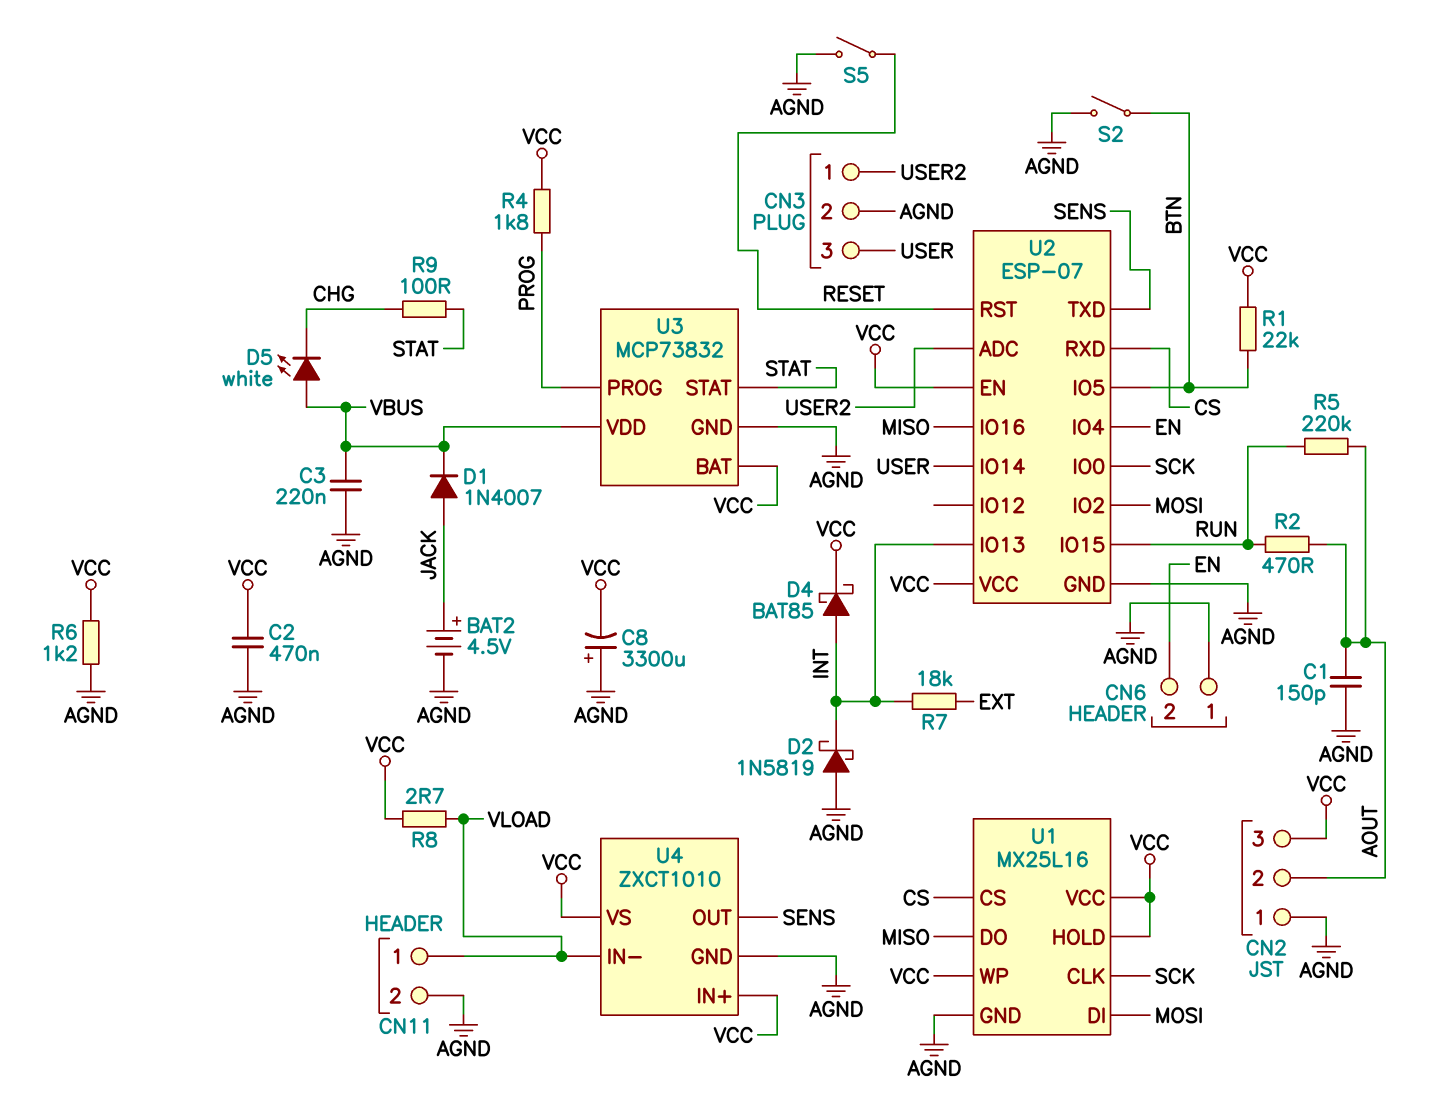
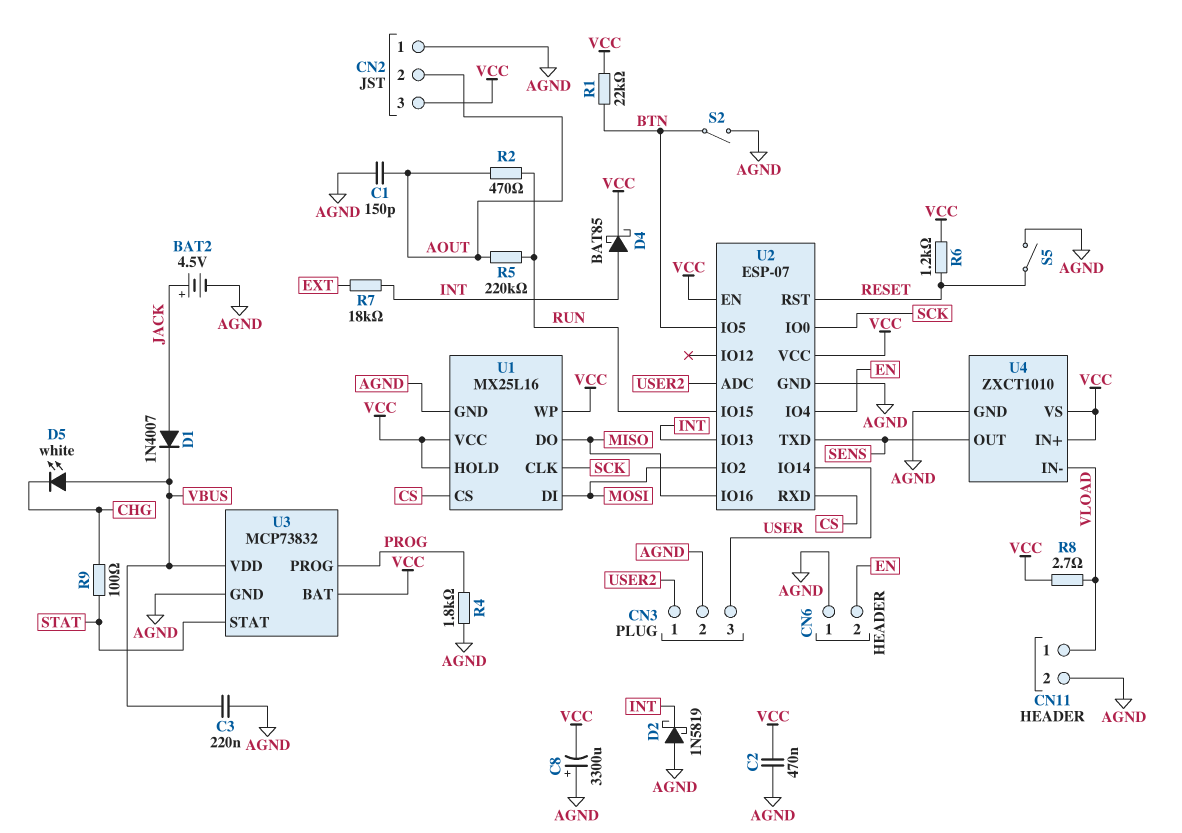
R4: 1.8k (PROG, VCC) -> 1.8k (AGND, PROG)
R6: 1.2k (AGND, VCC) -> 1.2k (RESET, VCC)

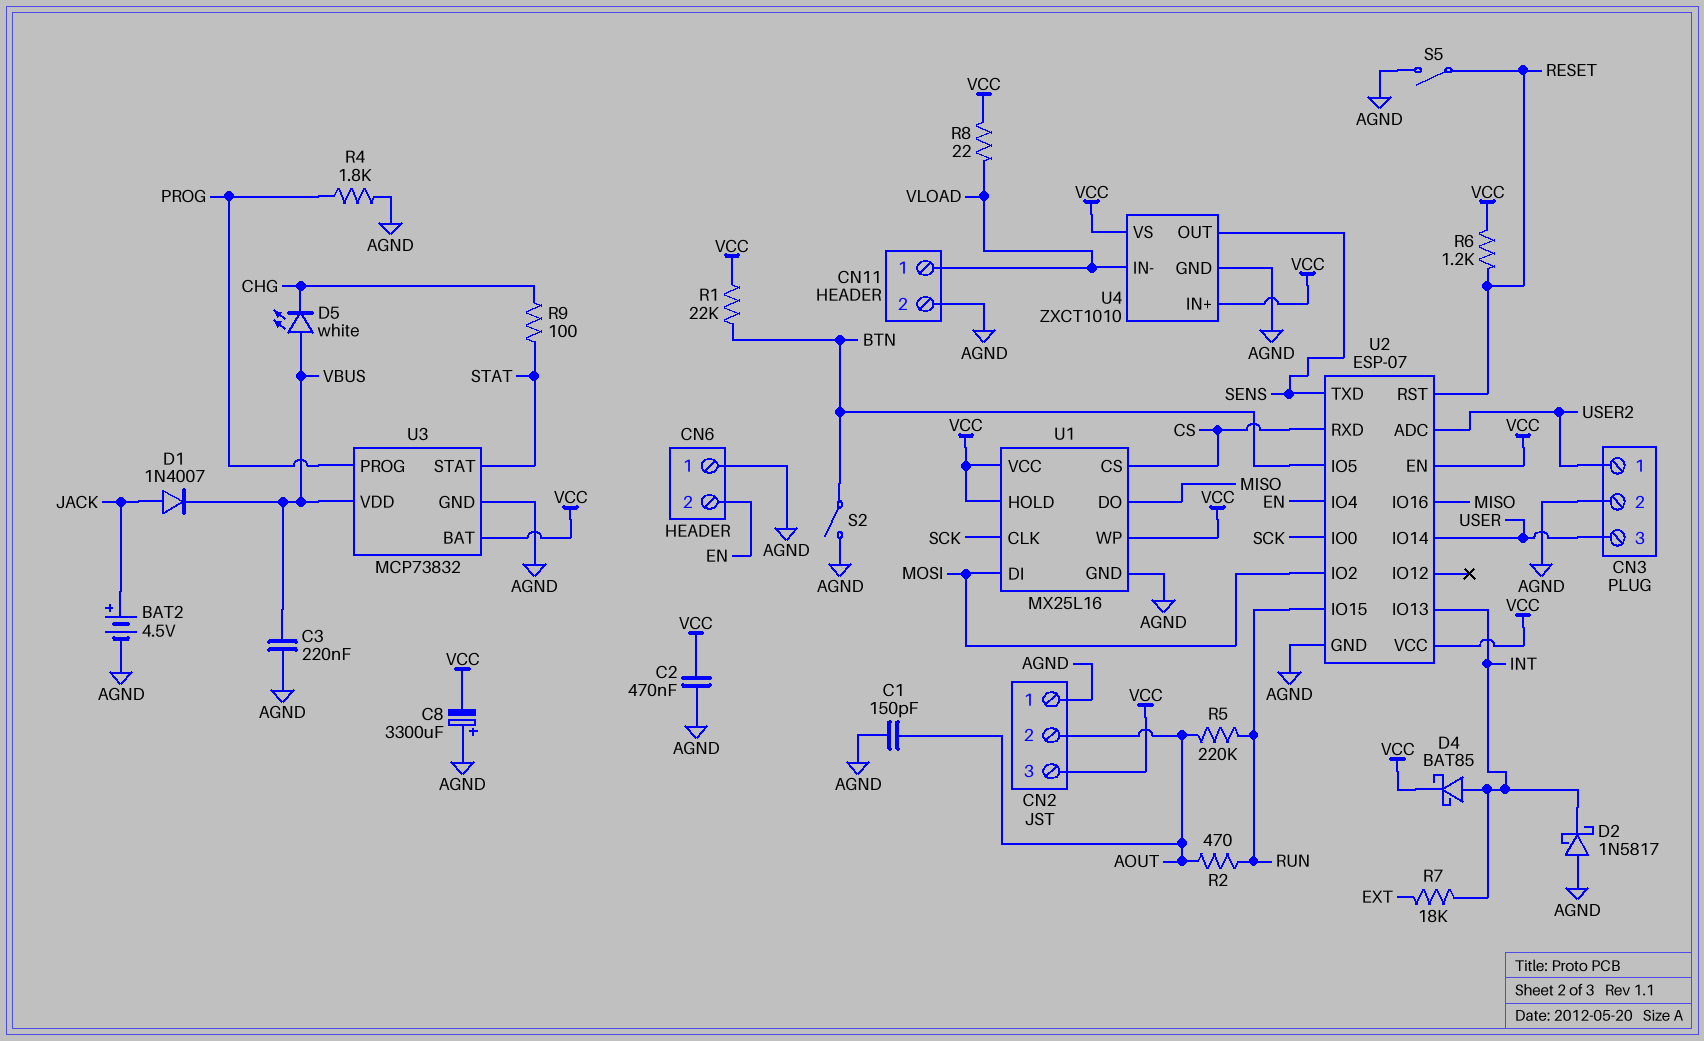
D2: schottky 1N5819 (A AGND, K INT) -> schottky 1N5817 (A AGND, K INT)
R8: 2.7 (VCC, VLOAD) -> 22 (VCC, VLOAD)

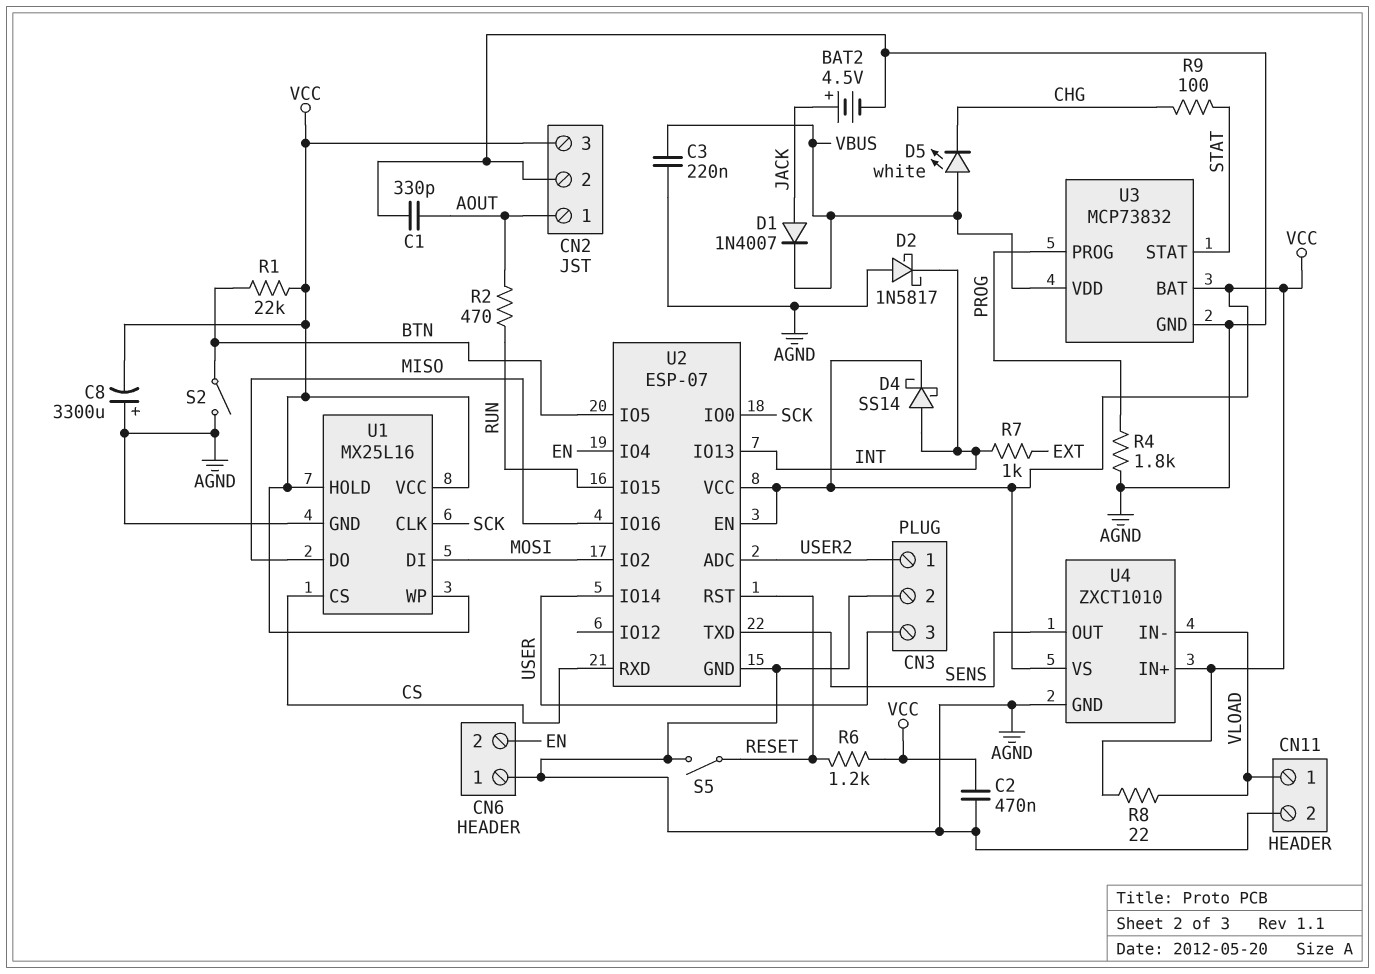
C1: 150pF (AGND, AOUT) -> 330pF (AGND, AOUT)
CN2 pin 1: AGND -> AOUT
CN2 pin 2: AOUT -> AGND
D4: schottky BAT85 (A INT, K VCC) -> schottky SS14 (A INT, K VCC)
R5: 220k (AOUT, RUN) -> none
R7: 18k (EXT, INT) -> 1k (EXT, INT)

